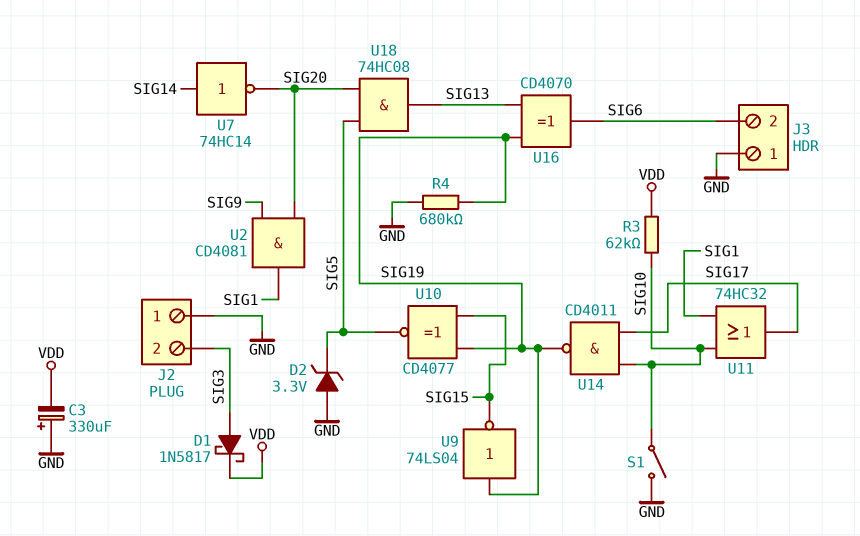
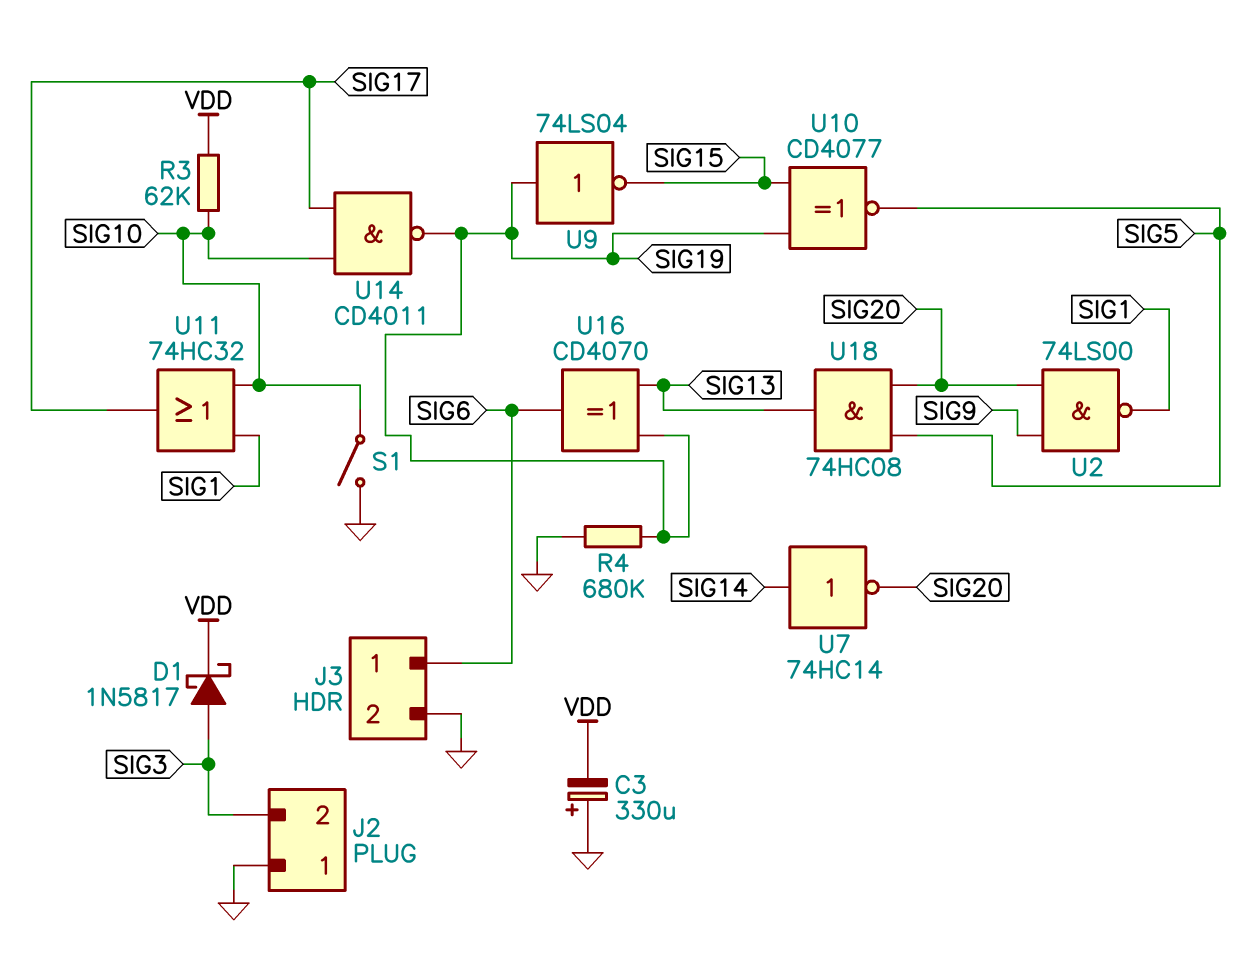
D2: zener 3.3V (A GND, K SIG5) -> none
J3 pin 1: GND -> SIG6
J3 pin 2: SIG6 -> GND
U2: AND CD4081 (in SIG9, in SIG20, out SIG1) -> NAND 74LS00 (in SIG9, in SIG20, out SIG1)

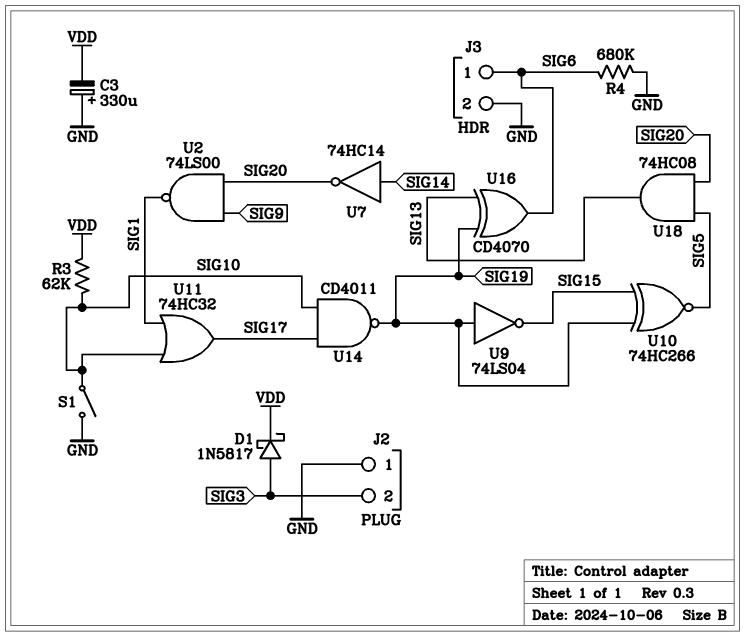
R4: 680k (GND, SIG19) -> 680k (GND, SIG6)
U10: XNOR CD4077 (in SIG15, in SIG19, out SIG5) -> XNOR 74HC266 (in SIG15, in SIG19, out SIG5)

